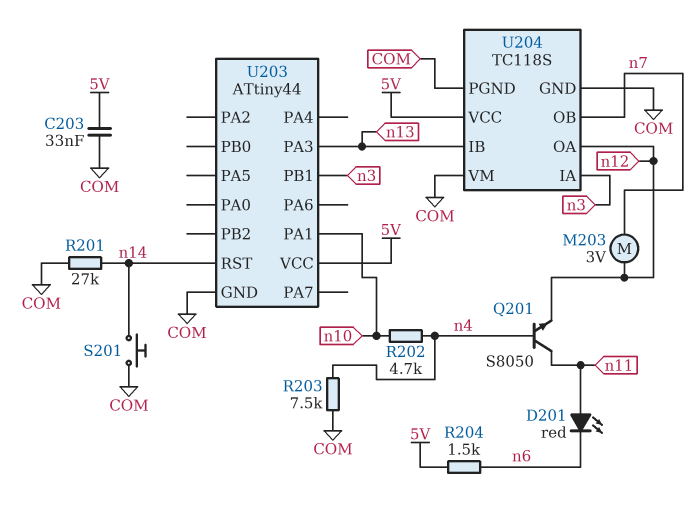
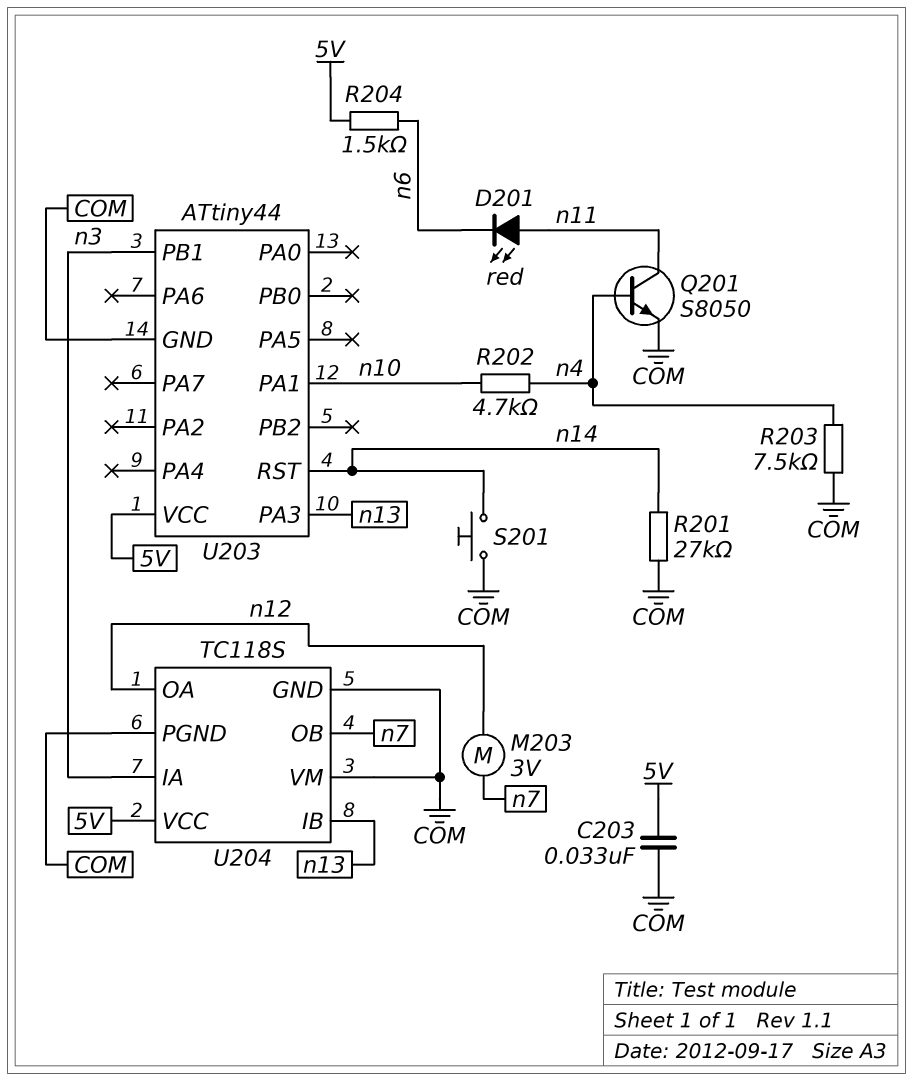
Q201: NPN S8050 (B n4, C n11, E n12) -> NPN S8050 (B n4, C n11, E COM)

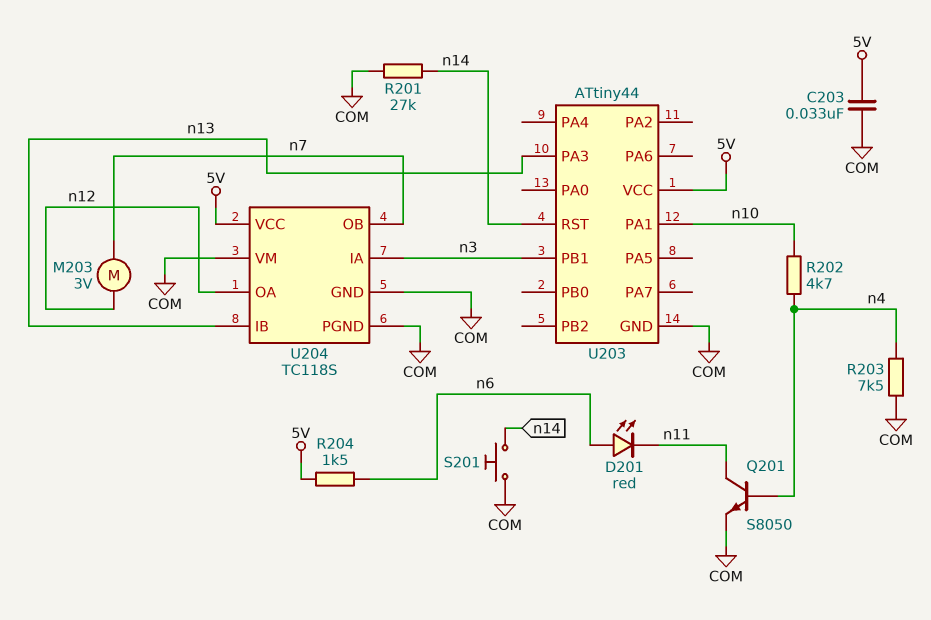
D201: LED red (A n11, K n6) -> LED red (A n6, K n11)

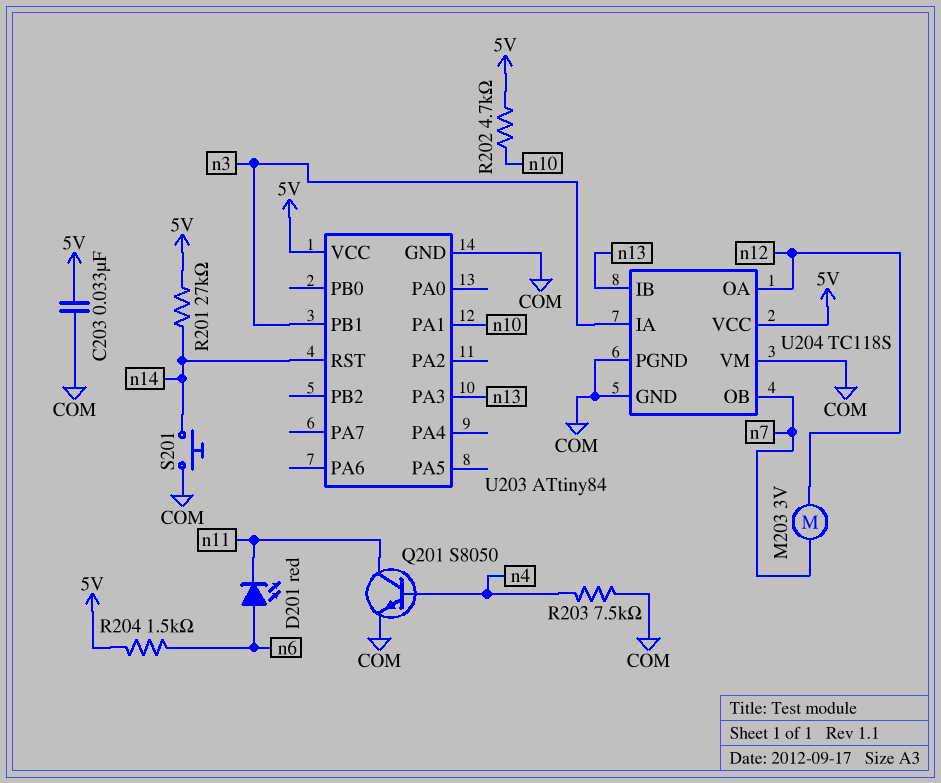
R201: 27k (COM, n14) -> 27k (5V, n14)
R202: 4.7k (n4, n10) -> 4.7k (5V, n10)
U203: ATtiny44 -> ATtiny84

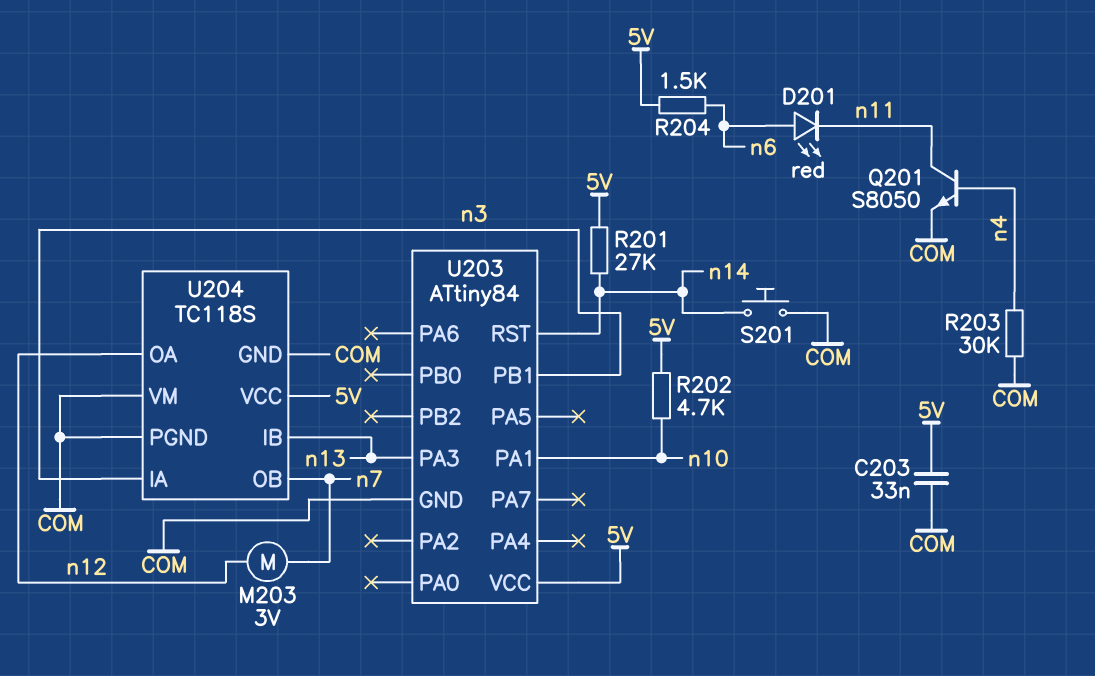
R203: 7.5k (COM, n4) -> 30k (COM, n4)

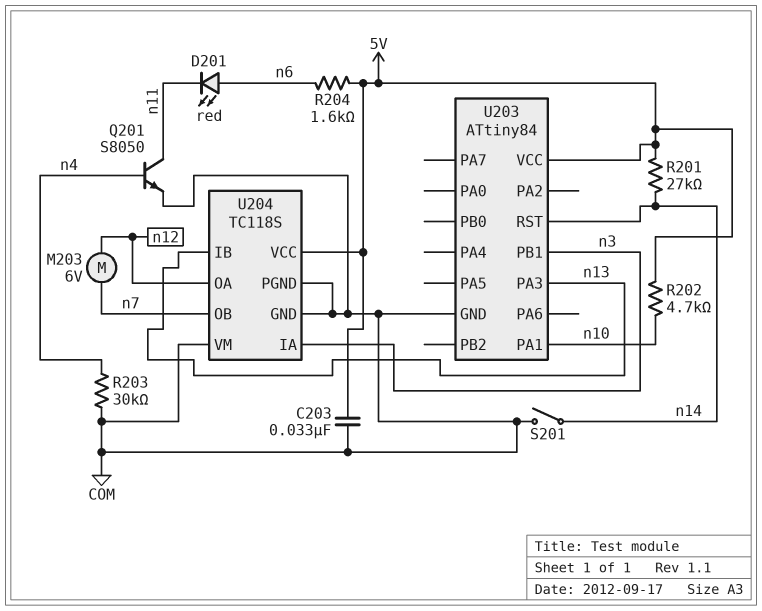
M203: motor 3V (n7, n12) -> motor 6V (n7, n12)
R204: 1.5k (5V, n6) -> 1.6k (5V, n6)
S201: button (COM, n14) -> switch (COM, n14)

